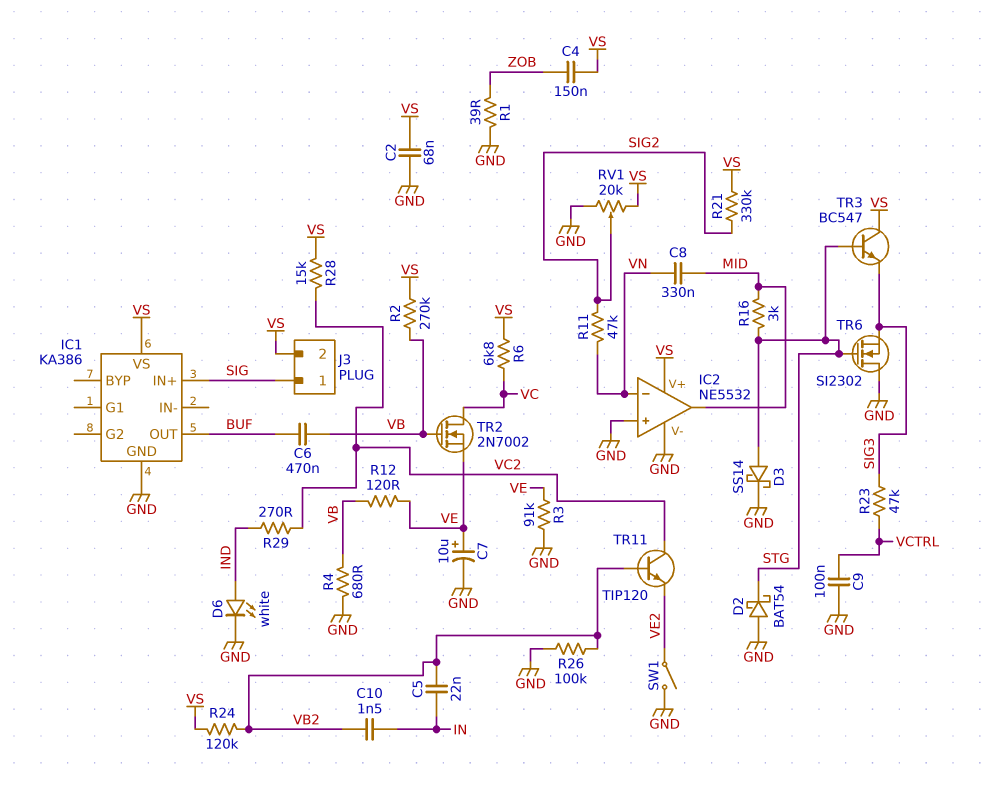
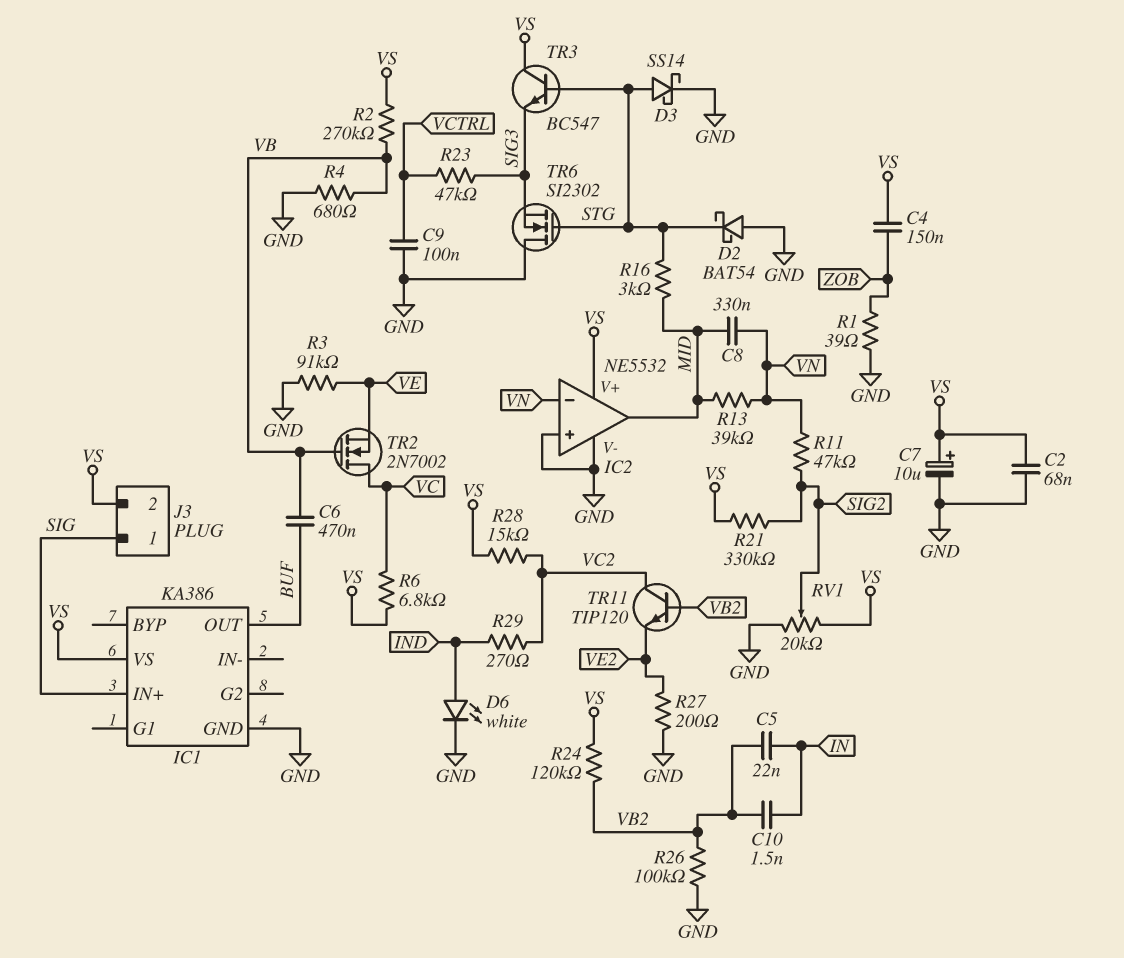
C7: 10uF (plus VE, minus GND) -> 10uF (plus VS, minus GND)
R12: 120 (VB, VE) -> none
R13: none -> 39k (MID, VN)
R27: none -> 200 (GND, VE2)
SW1: switch (GND, VE2) -> none

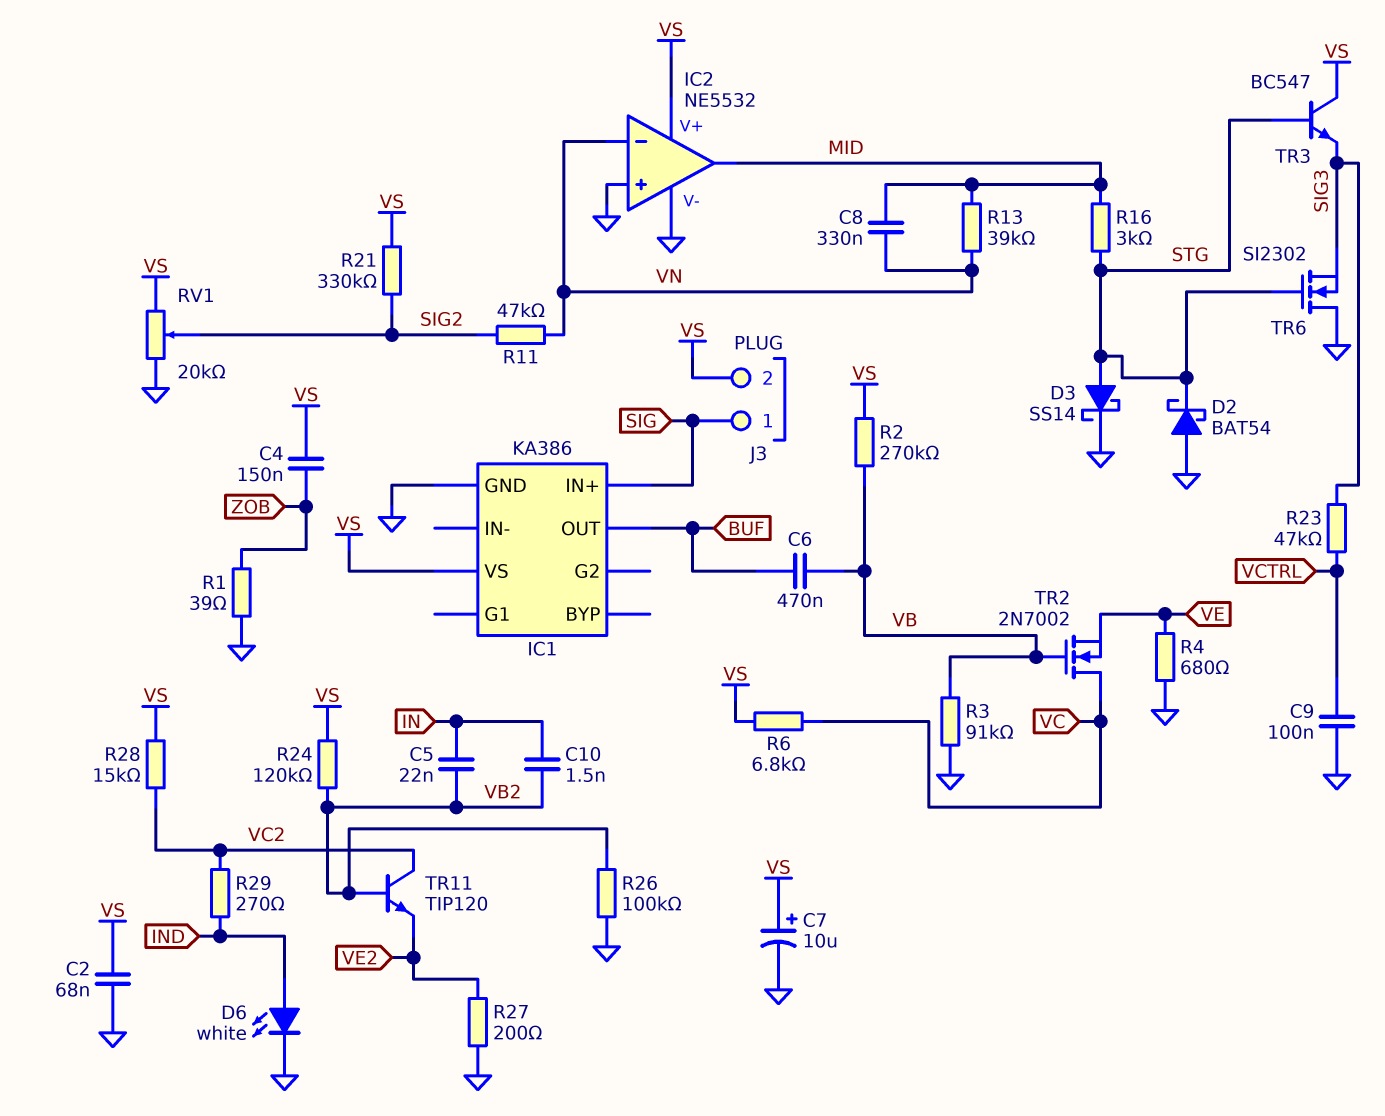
R3: 91k (GND, VE) -> 91k (GND, VB)
R4: 680 (GND, VB) -> 680 (GND, VE)

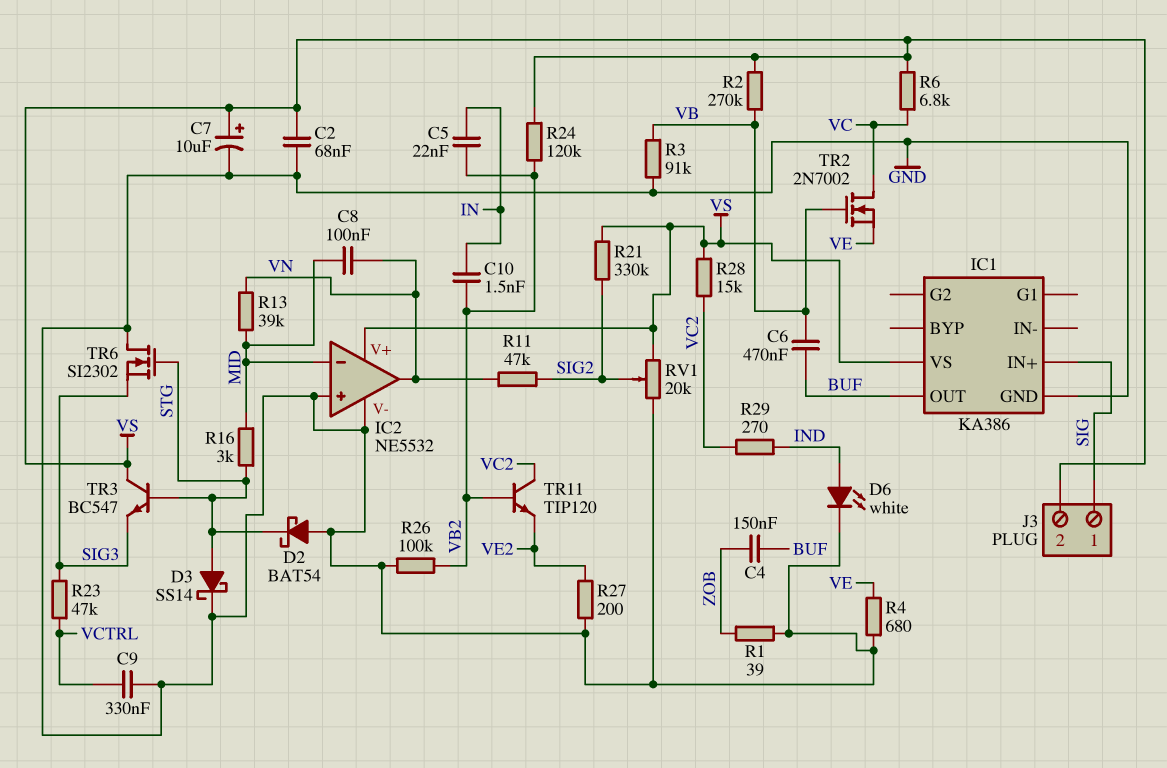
C4: 150nF (VS, ZOB) -> 150nF (BUF, ZOB)
C8: 330nF (MID, VN) -> 100nF (MID, VN)
C9: 100nF (GND, VCTRL) -> 330nF (GND, VCTRL)
IC2 pin in-: VN -> MID
IC2 pin out: MID -> VN

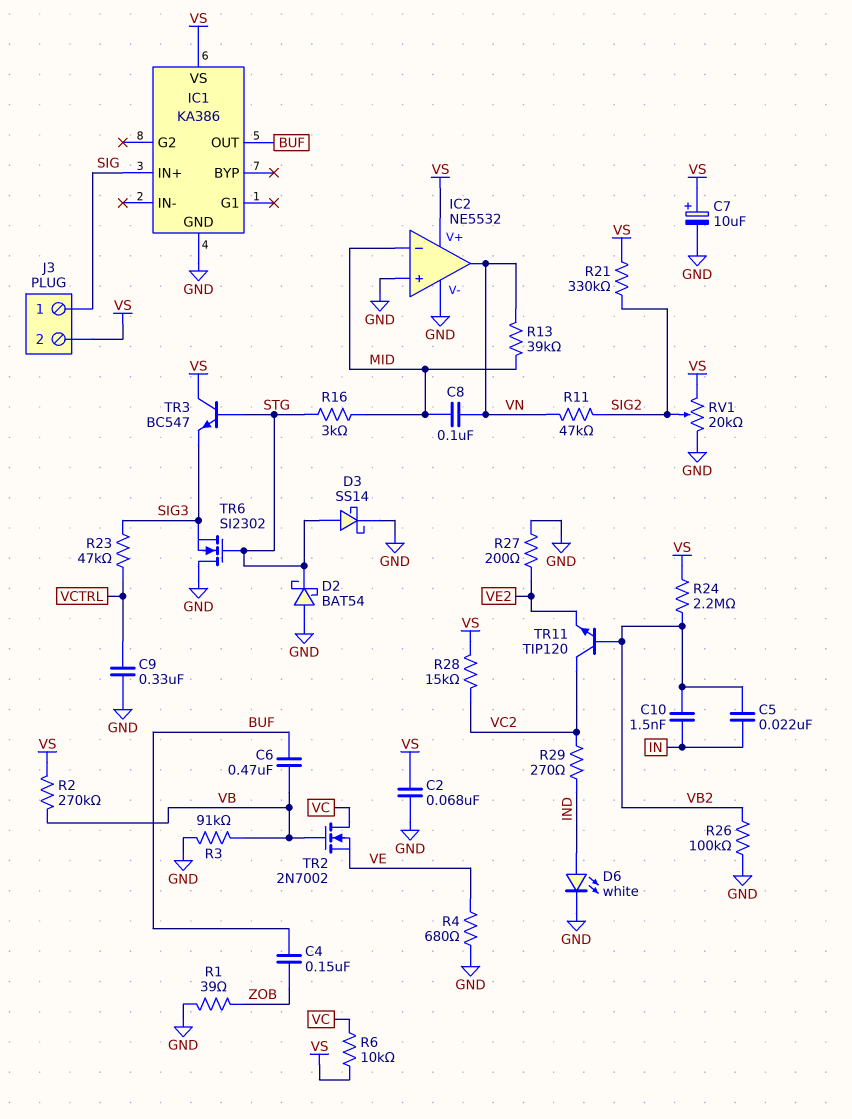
R6: 6.8k (VC, VS) -> 10k (VC, VS)
R24: 120k (VB2, VS) -> 2.2M (VB2, VS)

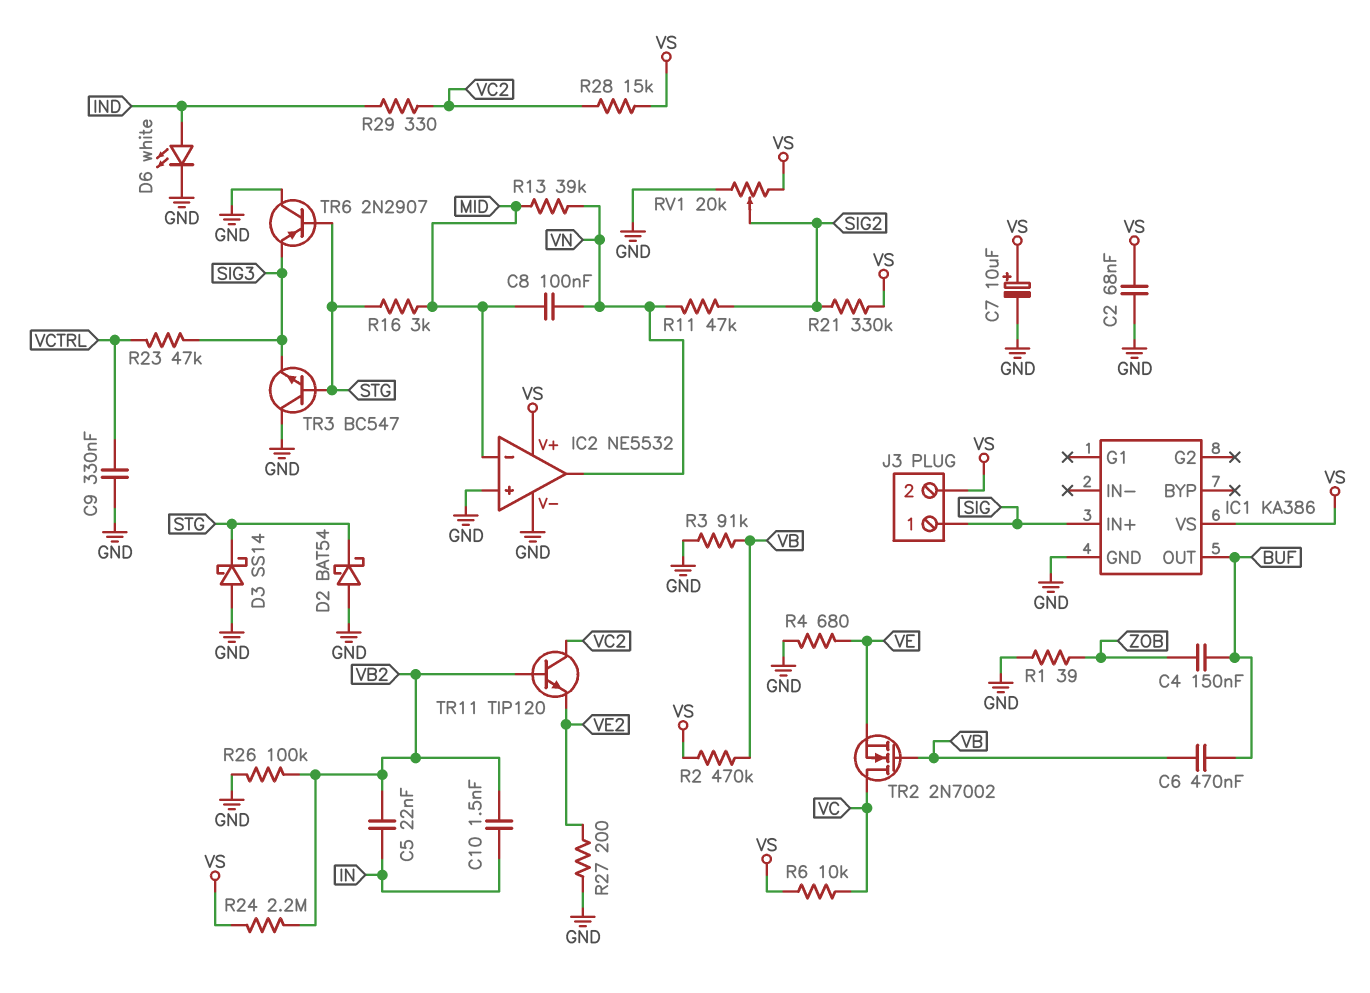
D3: schottky SS14 (A STG, K GND) -> schottky SS14 (A GND, K STG)
R2: 270k (VB, VS) -> 470k (VB, VS)
R29: 270 (IND, VC2) -> 330 (IND, VC2)
TR3: NPN BC547 (B STG, C VS, E SIG3) -> NPN BC547 (B STG, C GND, E SIG3)
TR6: NMOS SI2302 (G STG, D GND, S SIG3) -> PNP 2N2907 (B STG, C GND, E SIG3)

